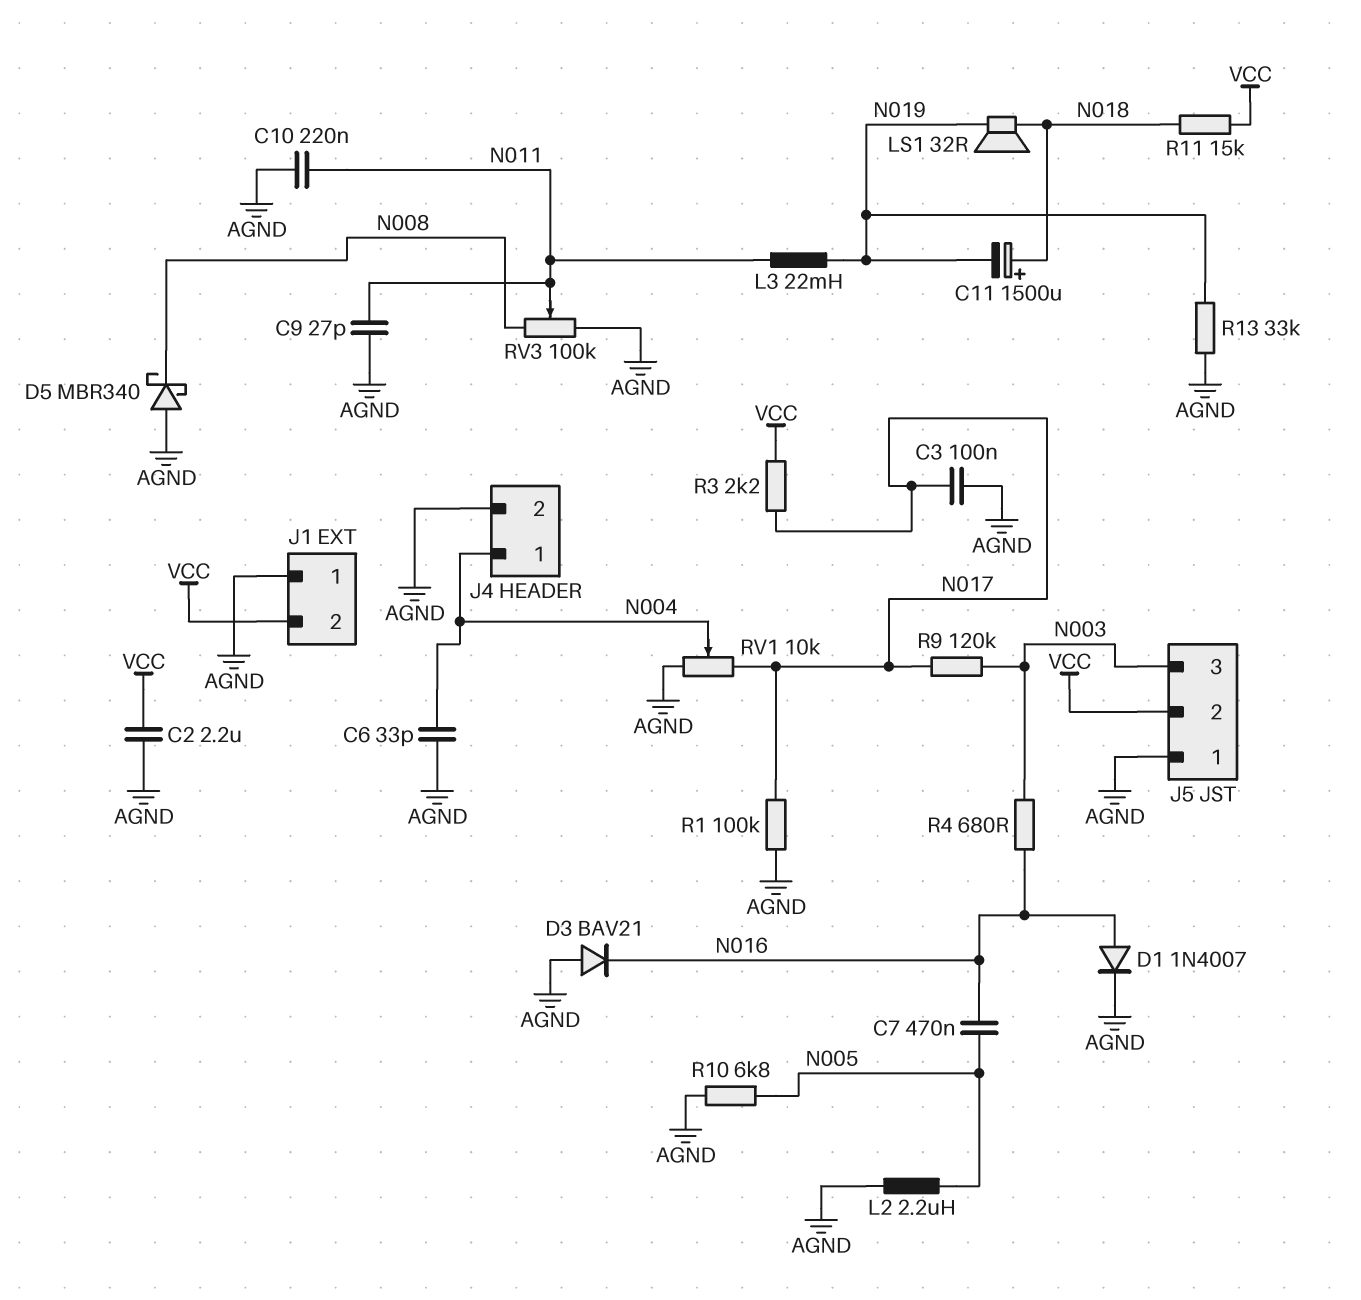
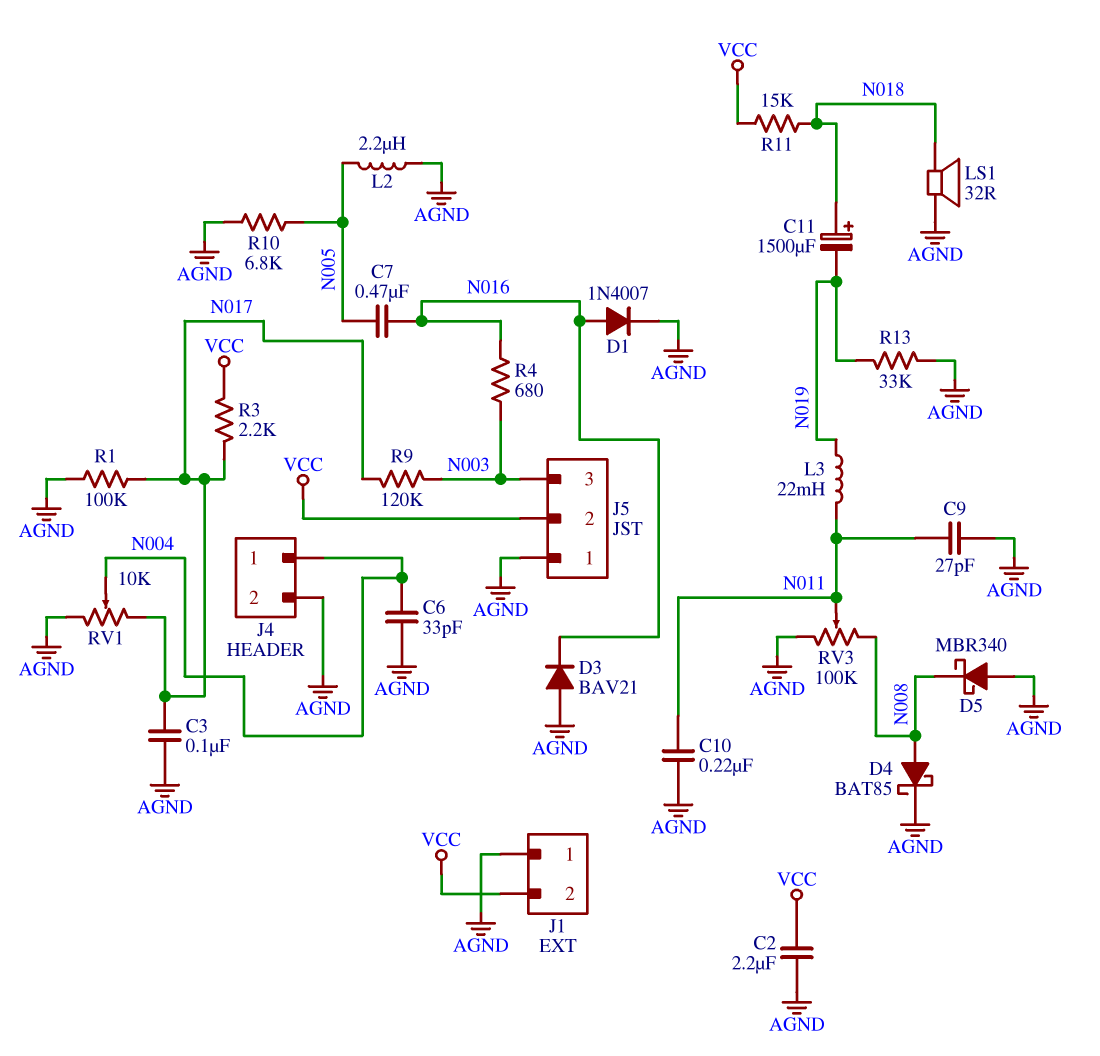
D4: none -> schottky BAT85 (A N008, K AGND)
LS1: speaker 32R (N018, N019) -> speaker 32R (AGND, N018)

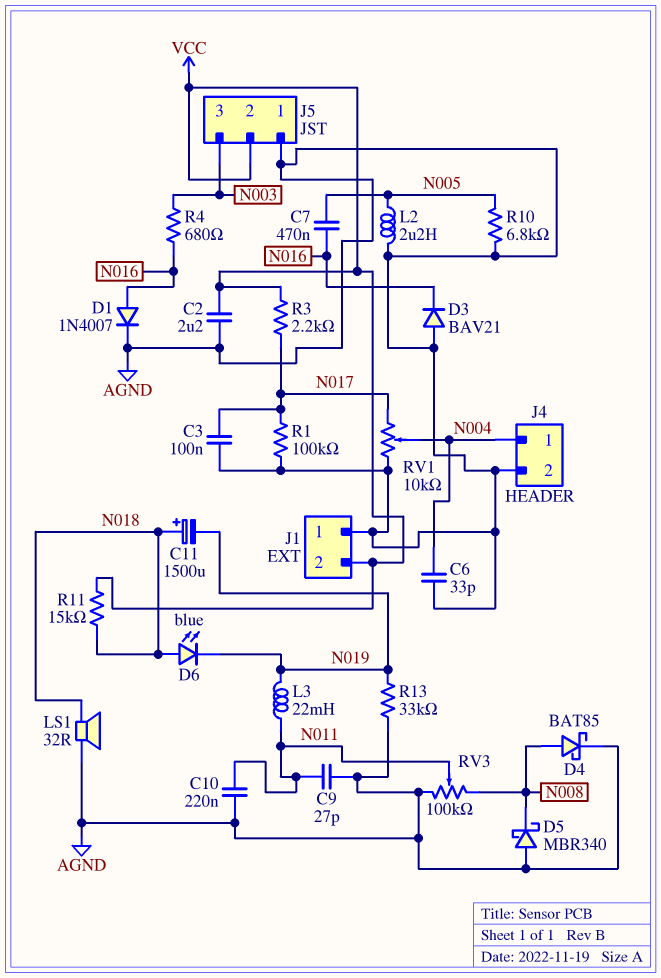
D6: none -> LED blue (A N018, K N019)
R9: 120k (N003, N017) -> none

